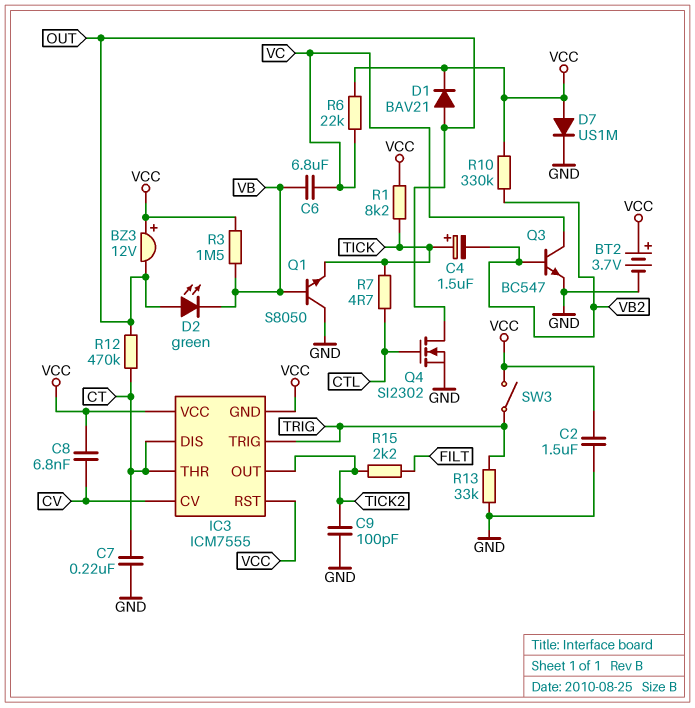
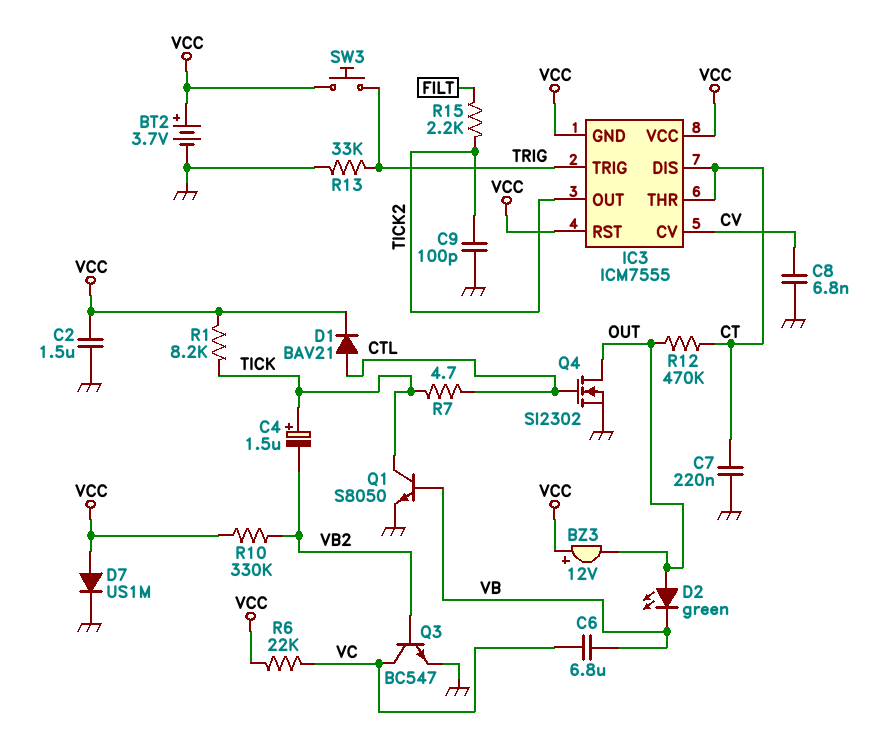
C8: 6.8nF (CV, VCC) -> 6.8nF (CV, GND)
D1: diode BAV21 (A OUT, K VCC) -> diode BAV21 (A CTL, K VCC)
Q1: NPN S8050 (B VB, C GND, E TICK) -> NPN S8050 (B VB, C TICK, E GND)
R3: 1.5M (VB, VCC) -> none
SW3: switch (TRIG, VCC) -> button (TRIG, VCC)

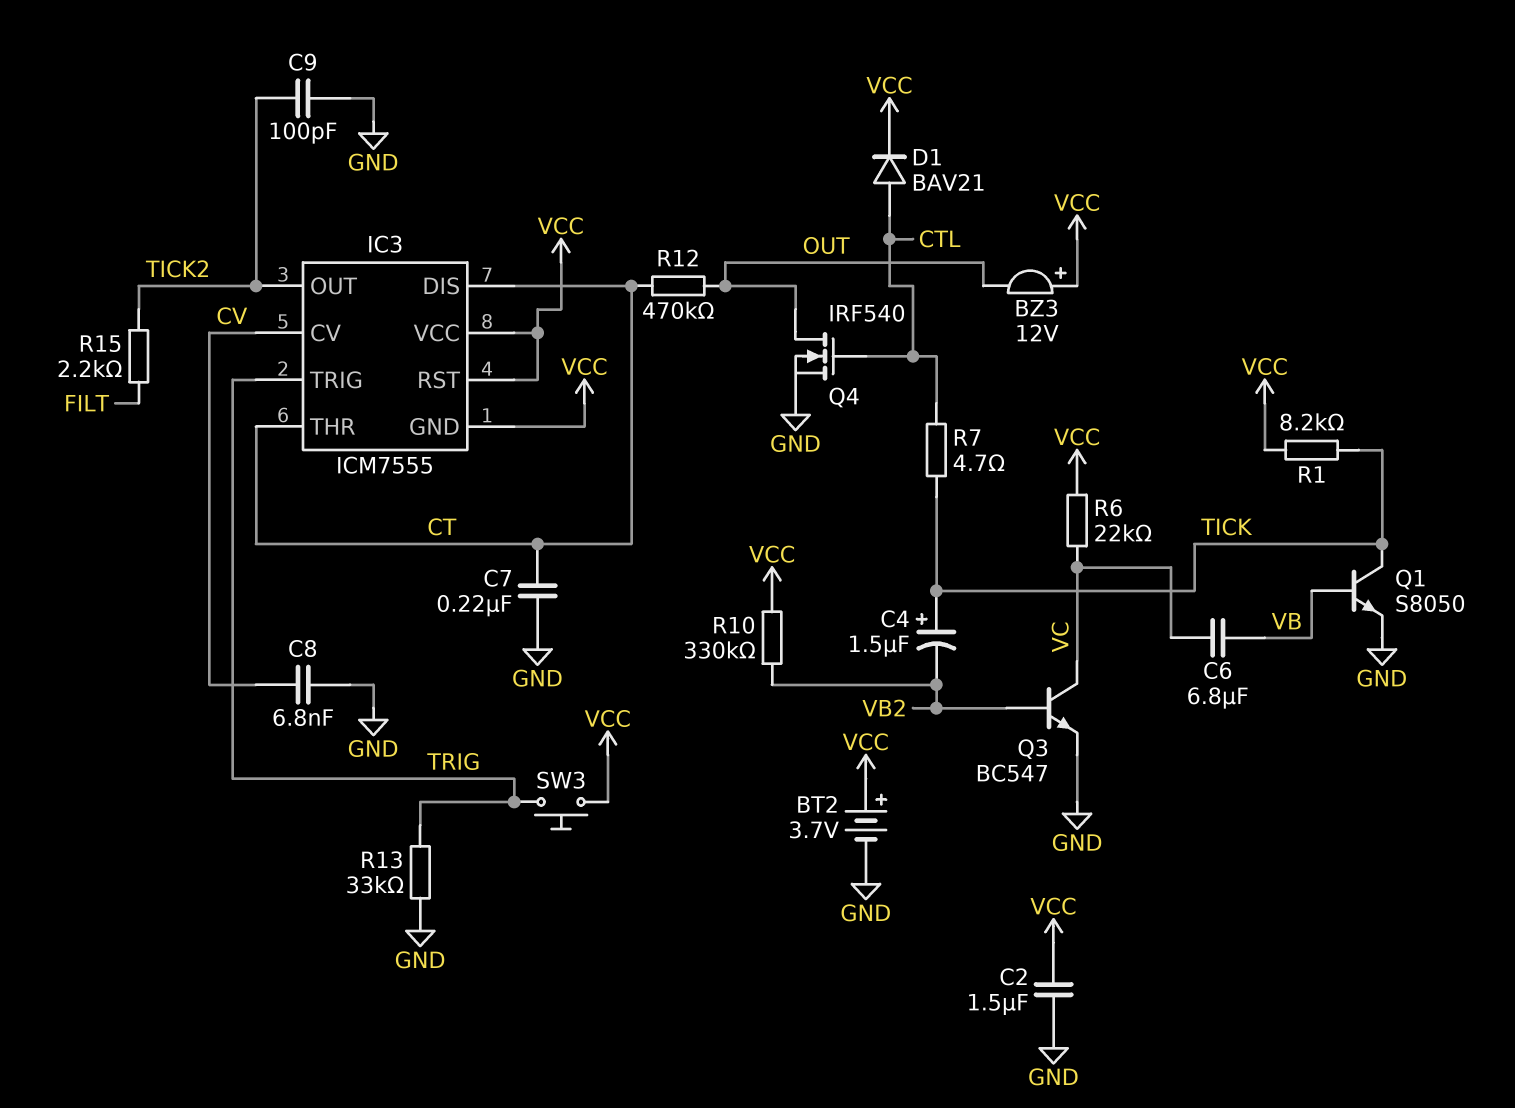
D2: LED green (A OUT, K VB) -> none
D7: diode US1M (A VCC, K GND) -> none
Q4: NMOS SI2302 (G CTL, D OUT, S GND) -> NMOS IRF540 (G CTL, D OUT, S GND)

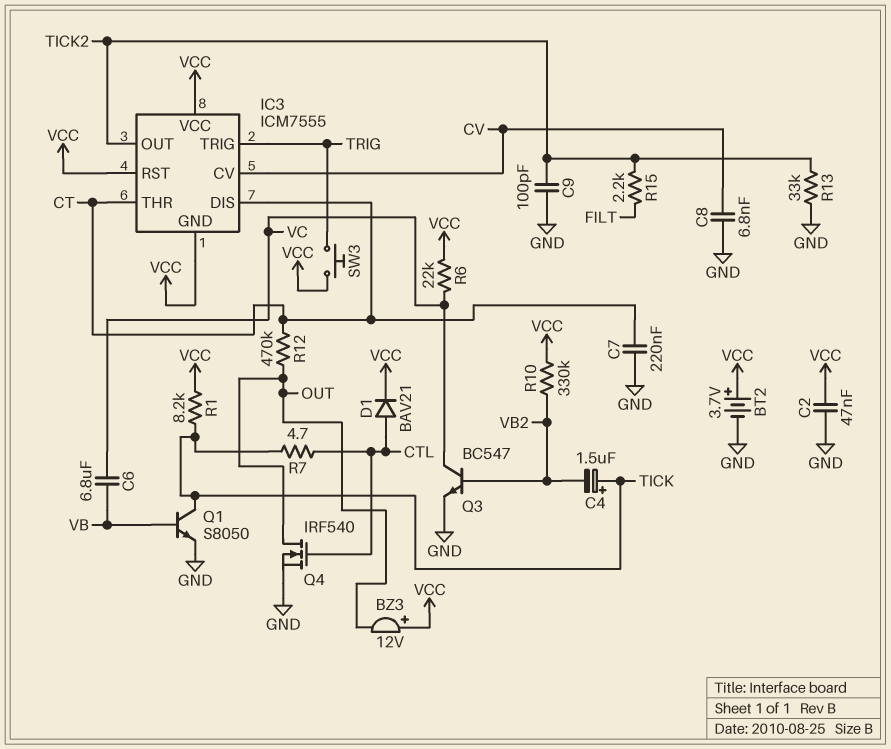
C2: 1.5uF (GND, VCC) -> 47nF (GND, VCC)
R13: 33k (GND, TRIG) -> 33k (GND, TICK2)

